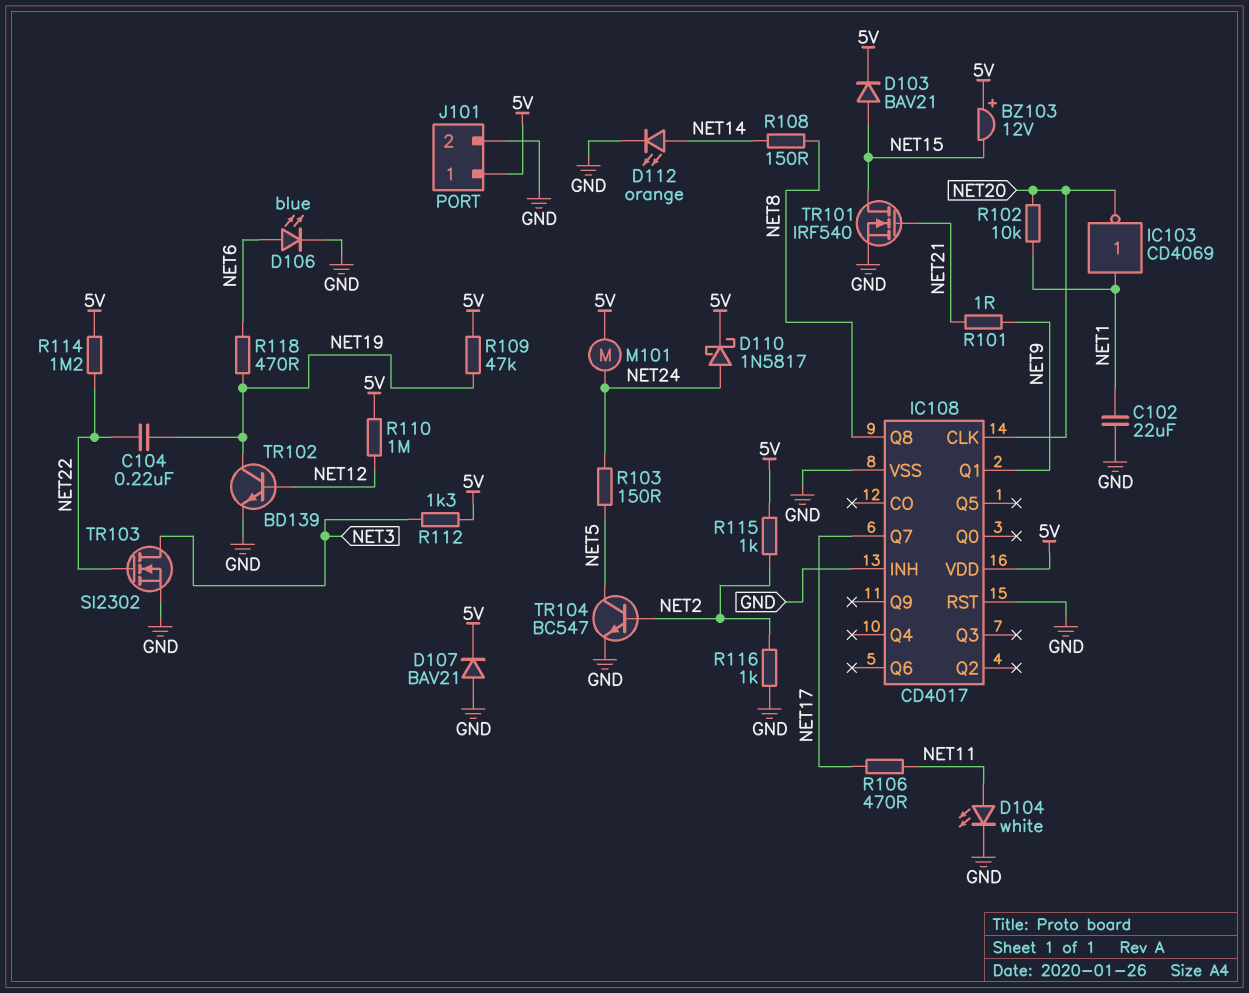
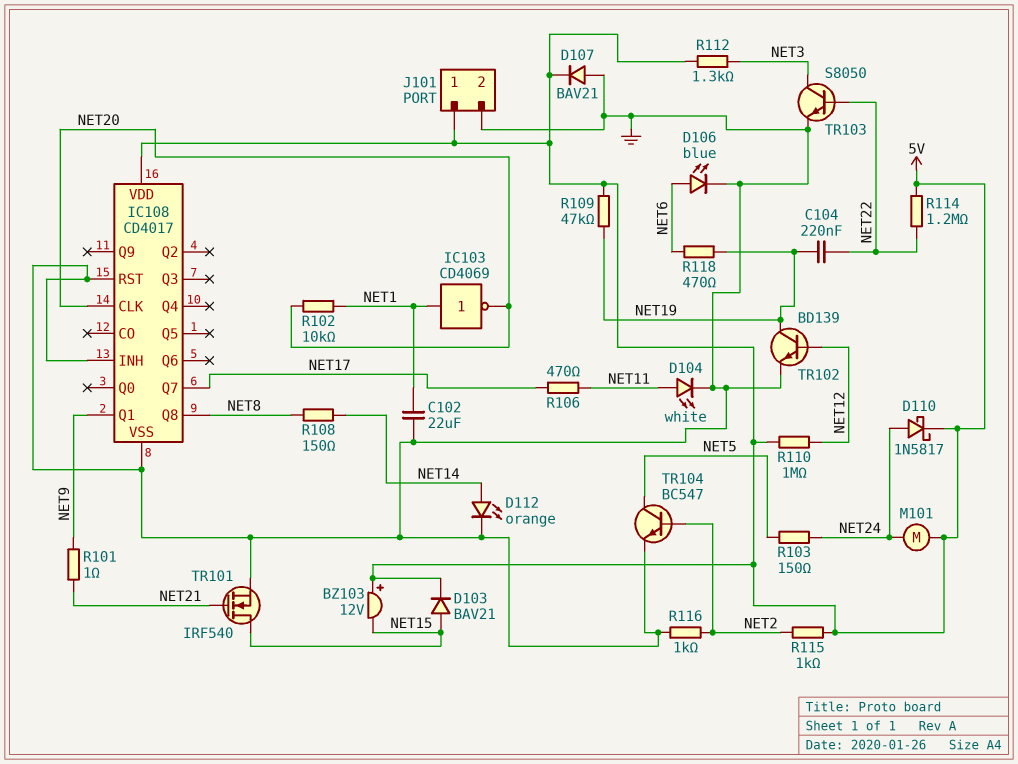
TR103: NMOS SI2302 (G NET22, D NET3, S GND) -> NPN S8050 (B NET22, C NET3, E GND)

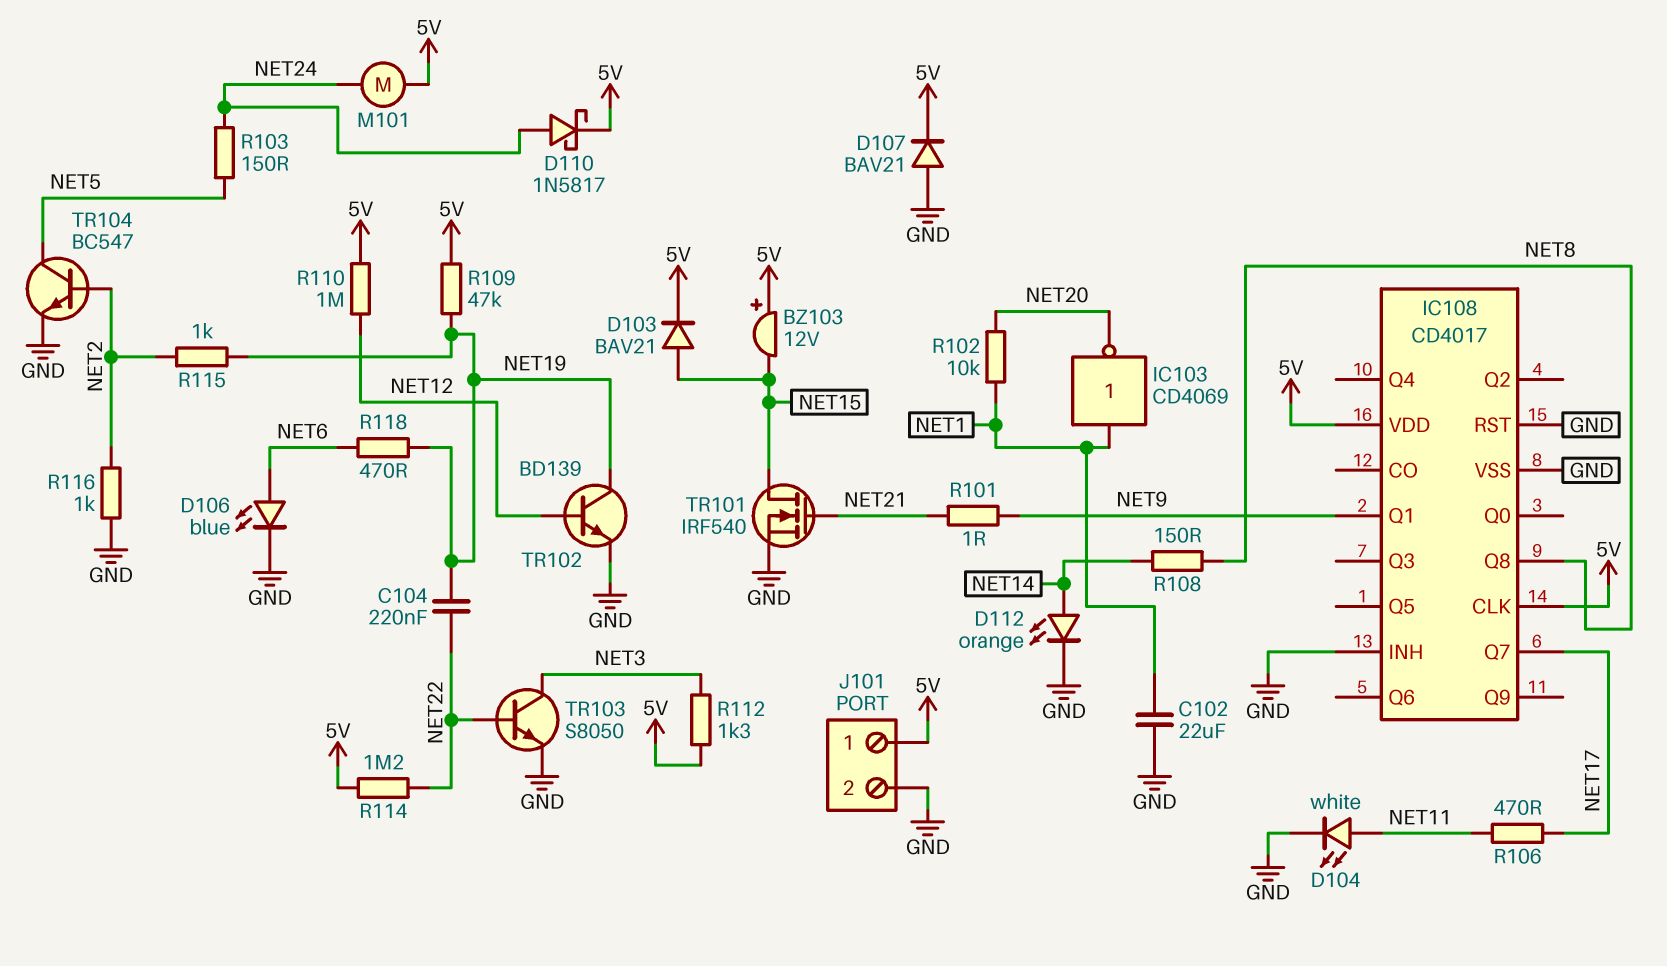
IC108 pin CLK: NET20 -> 5V
R115: 1k (5V, NET2) -> 1k (NET2, NET19)

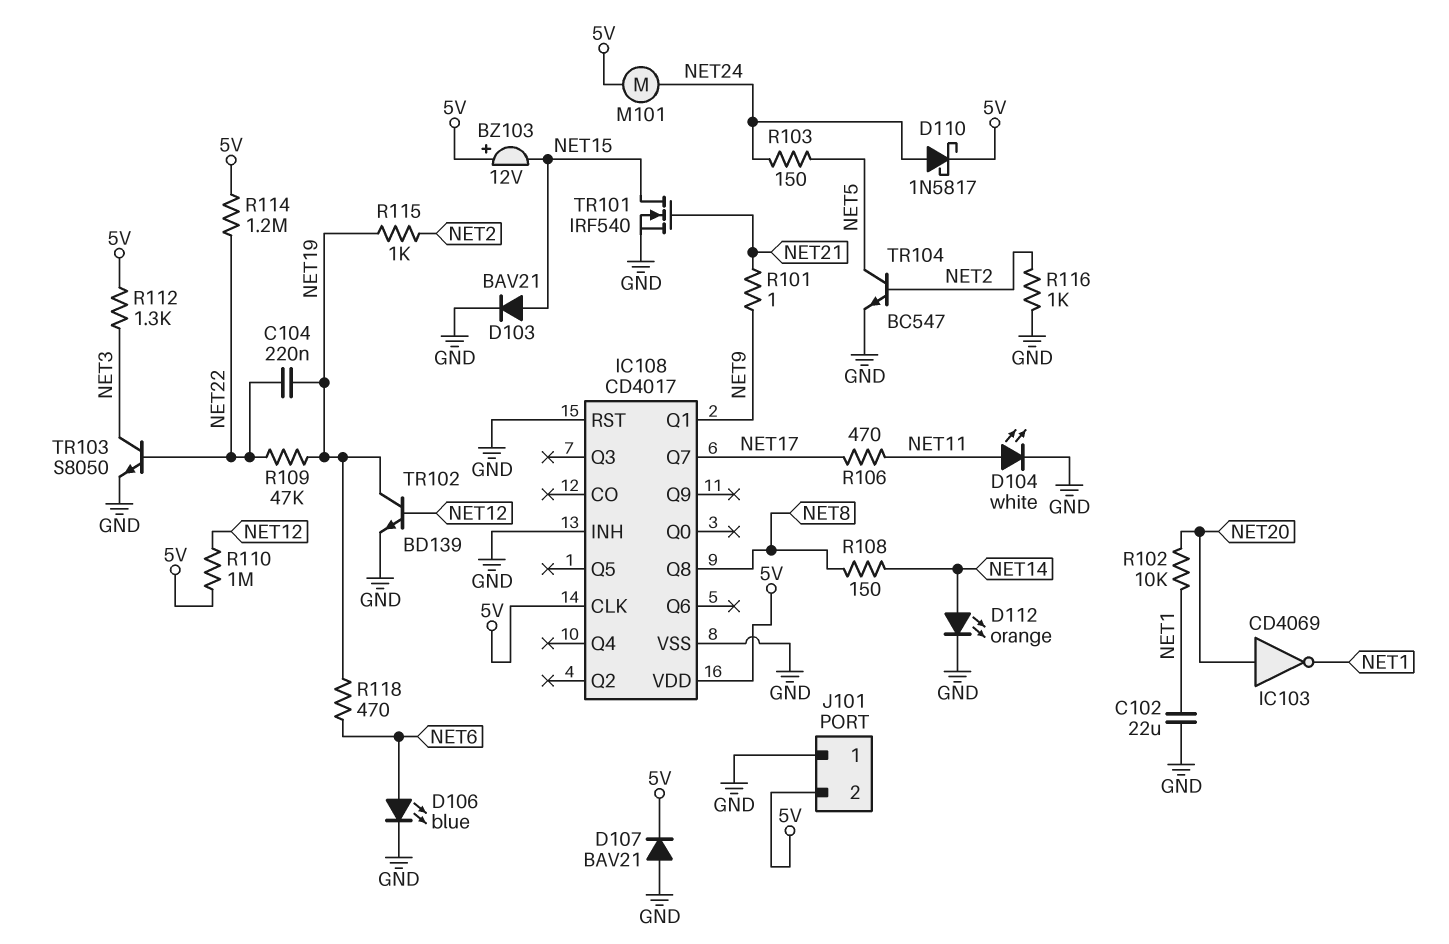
D103: diode BAV21 (A NET15, K 5V) -> diode BAV21 (A NET15, K GND)
IC103: NOT CD4069 (in NET1, out NET20) -> NOT CD4069 (in NET20, out NET1)
J101 pin 1: 5V -> GND
J101 pin 2: GND -> 5V
R109: 47k (5V, NET19) -> 47k (NET19, NET22)

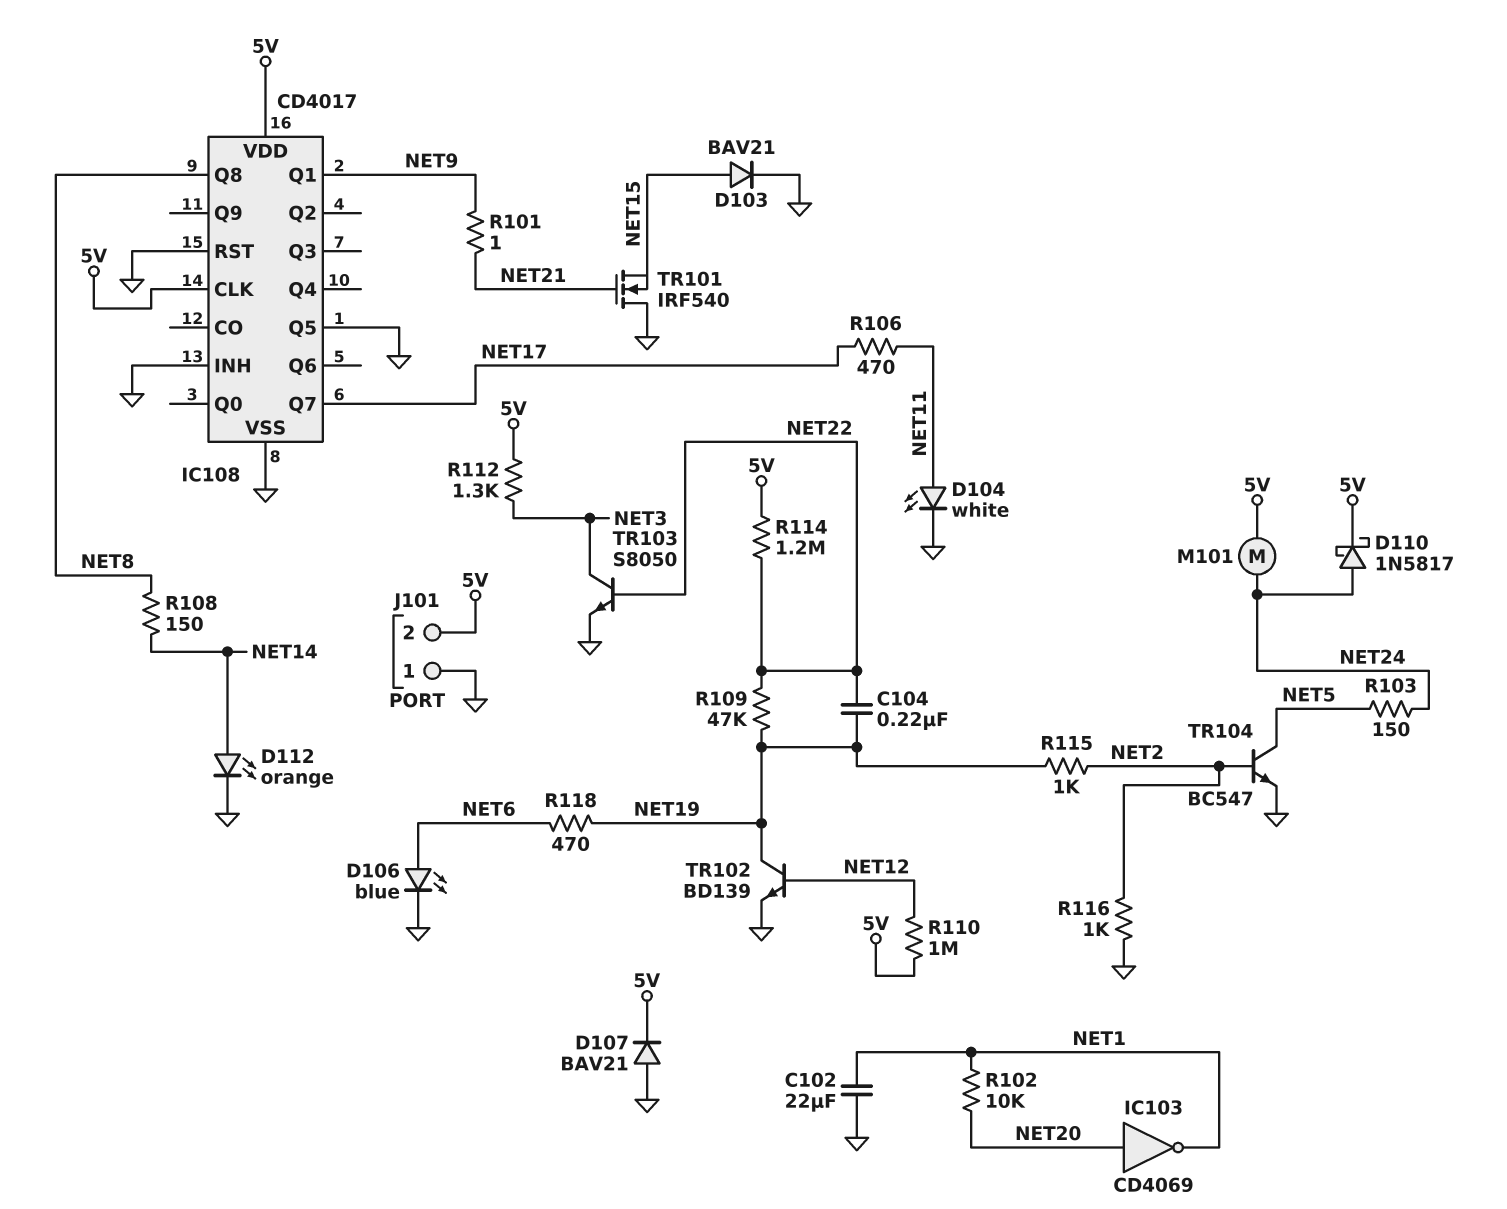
BZ103: buzzer 12V (plus 5V, minus NET15) -> none
IC108 pin Q5: none -> GND
TR101: NMOS IRF540 (G NET21, D NET15, S GND) -> NMOS IRF540 (G NET21, D GND, S NET15)

